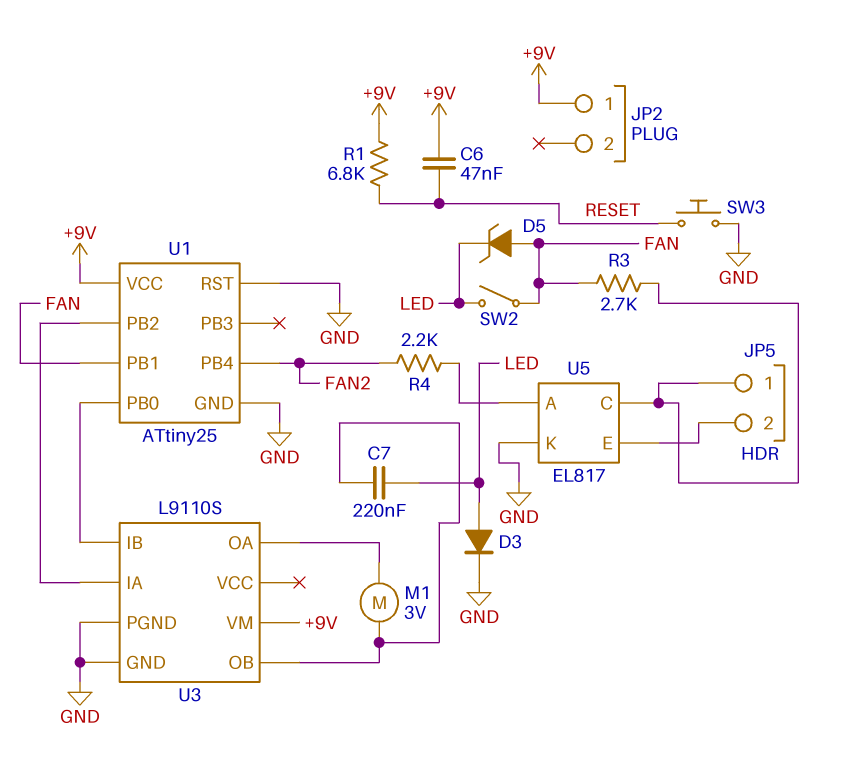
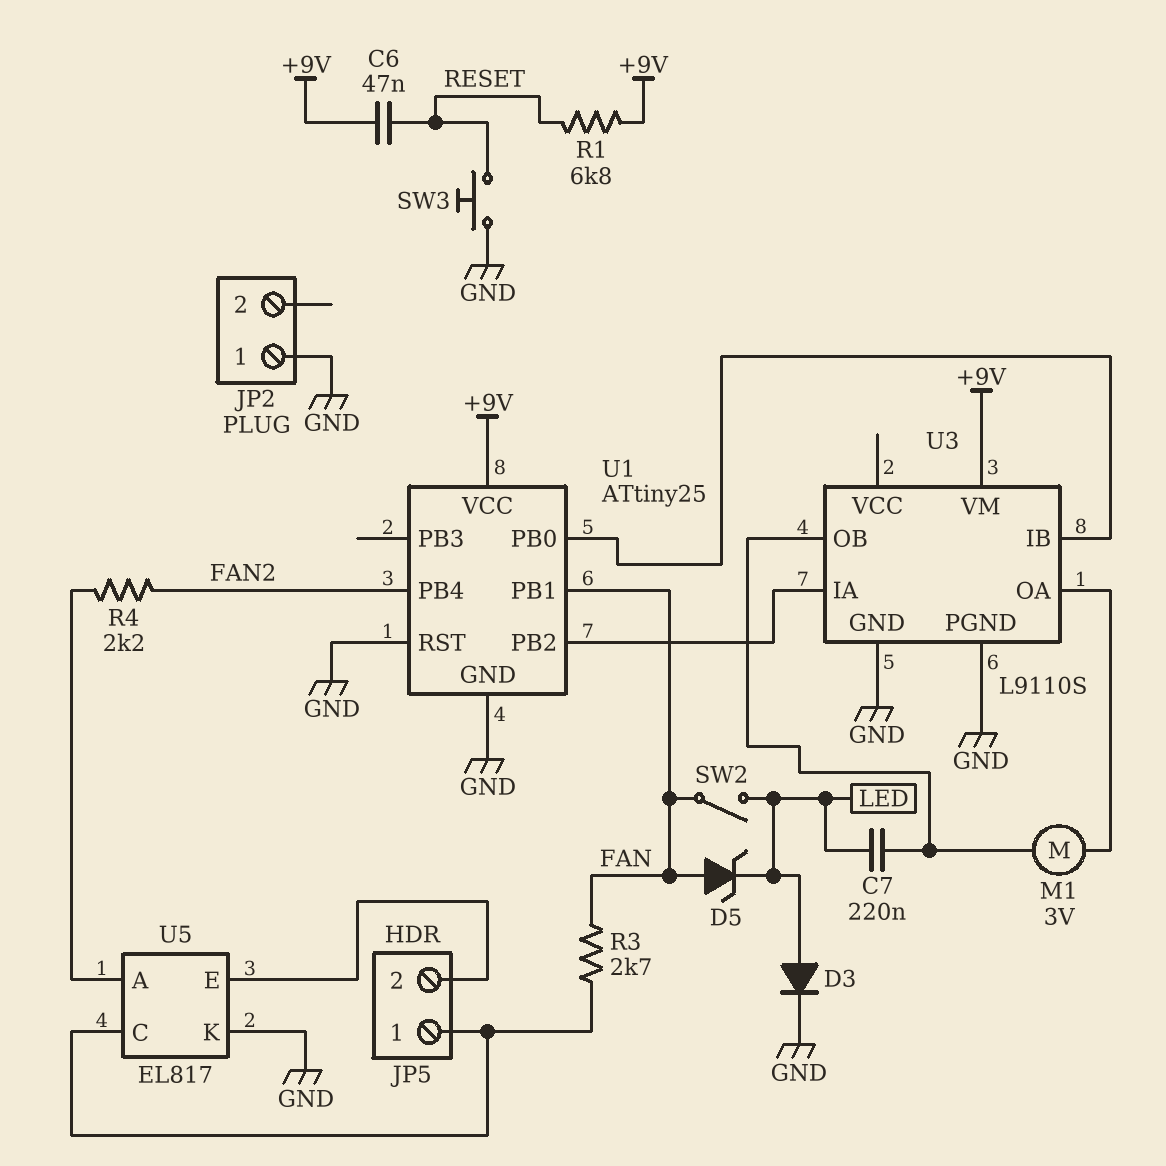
JP2 pin 1: +9V -> GND

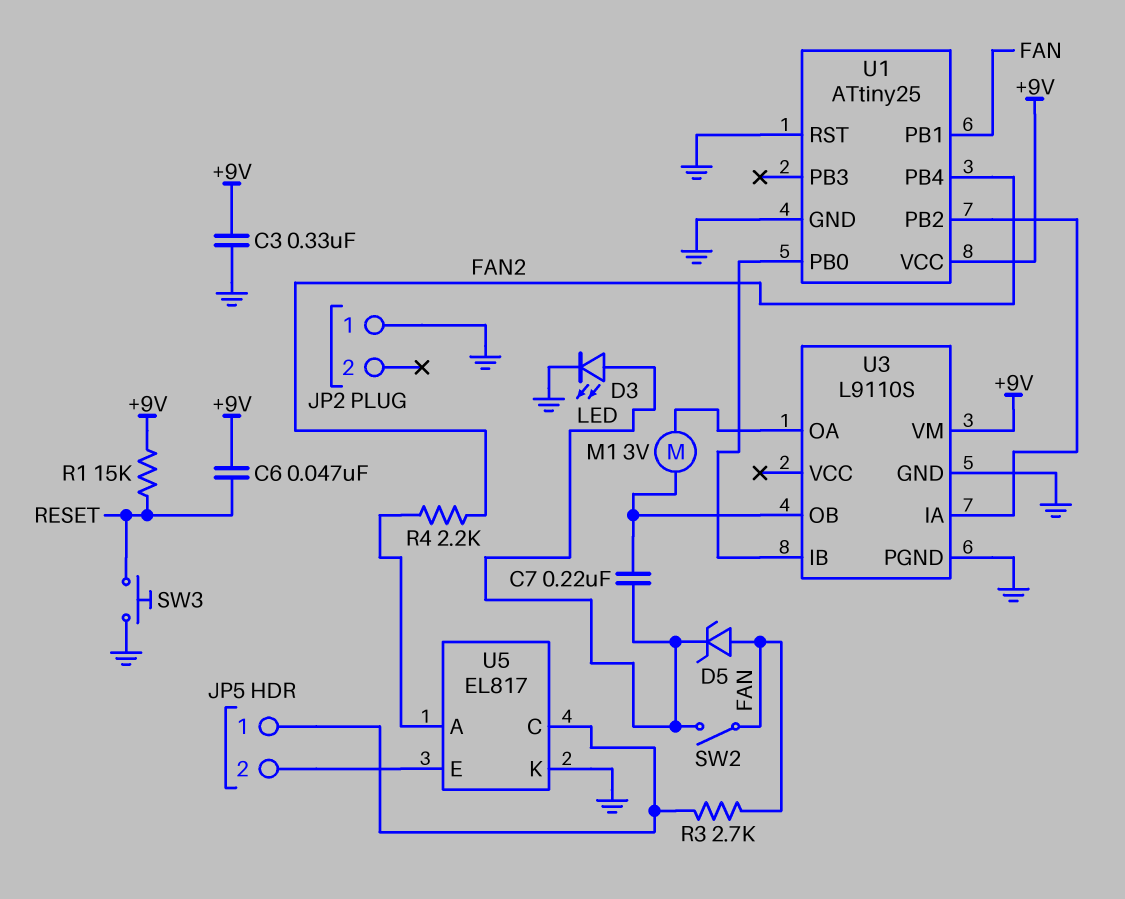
C3: none -> 330nF (+9V, GND)
D3: diode (A LED, K GND) -> LED (A LED, K GND)
R1: 6.8k (+9V, RESET) -> 15k (+9V, RESET)

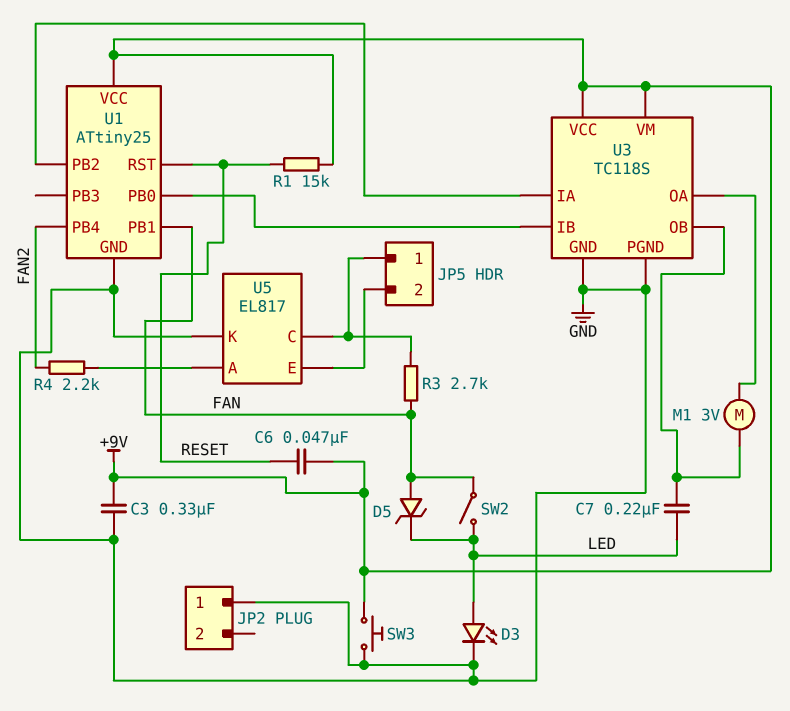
SW3: button (GND, RESET) -> button (+9V, GND)
U1 pin RST: GND -> RESET
U3: L9110S -> TC118S
U3 pin VCC: none -> +9V

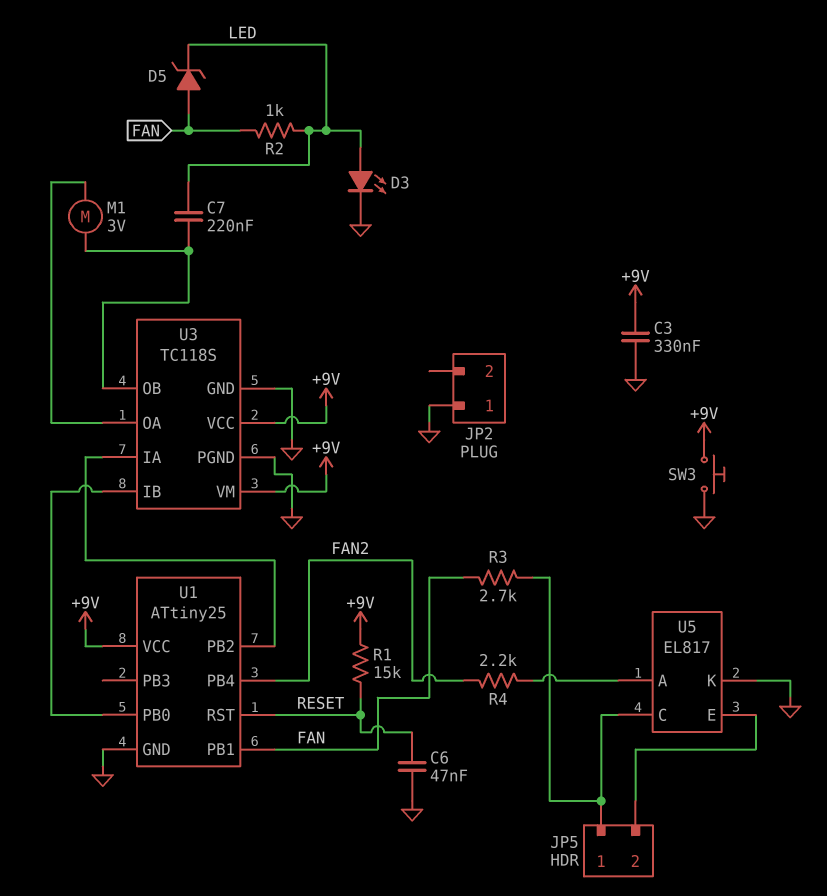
C6: 47nF (+9V, RESET) -> 47nF (GND, RESET)
R2: none -> 1k (FAN, LED)
SW2: switch (FAN, LED) -> none

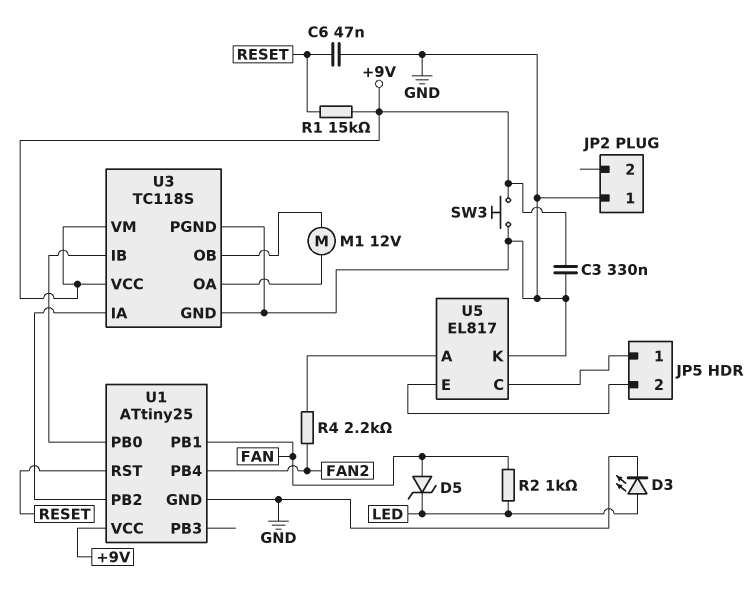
C7: 220nF (LED, U3/OB) -> none
M1: motor 3V (U3/OA, U3/OB) -> motor 12V (U3/OA, U3/OB)
R3: 2.7k (FAN, JP5/1) -> none

